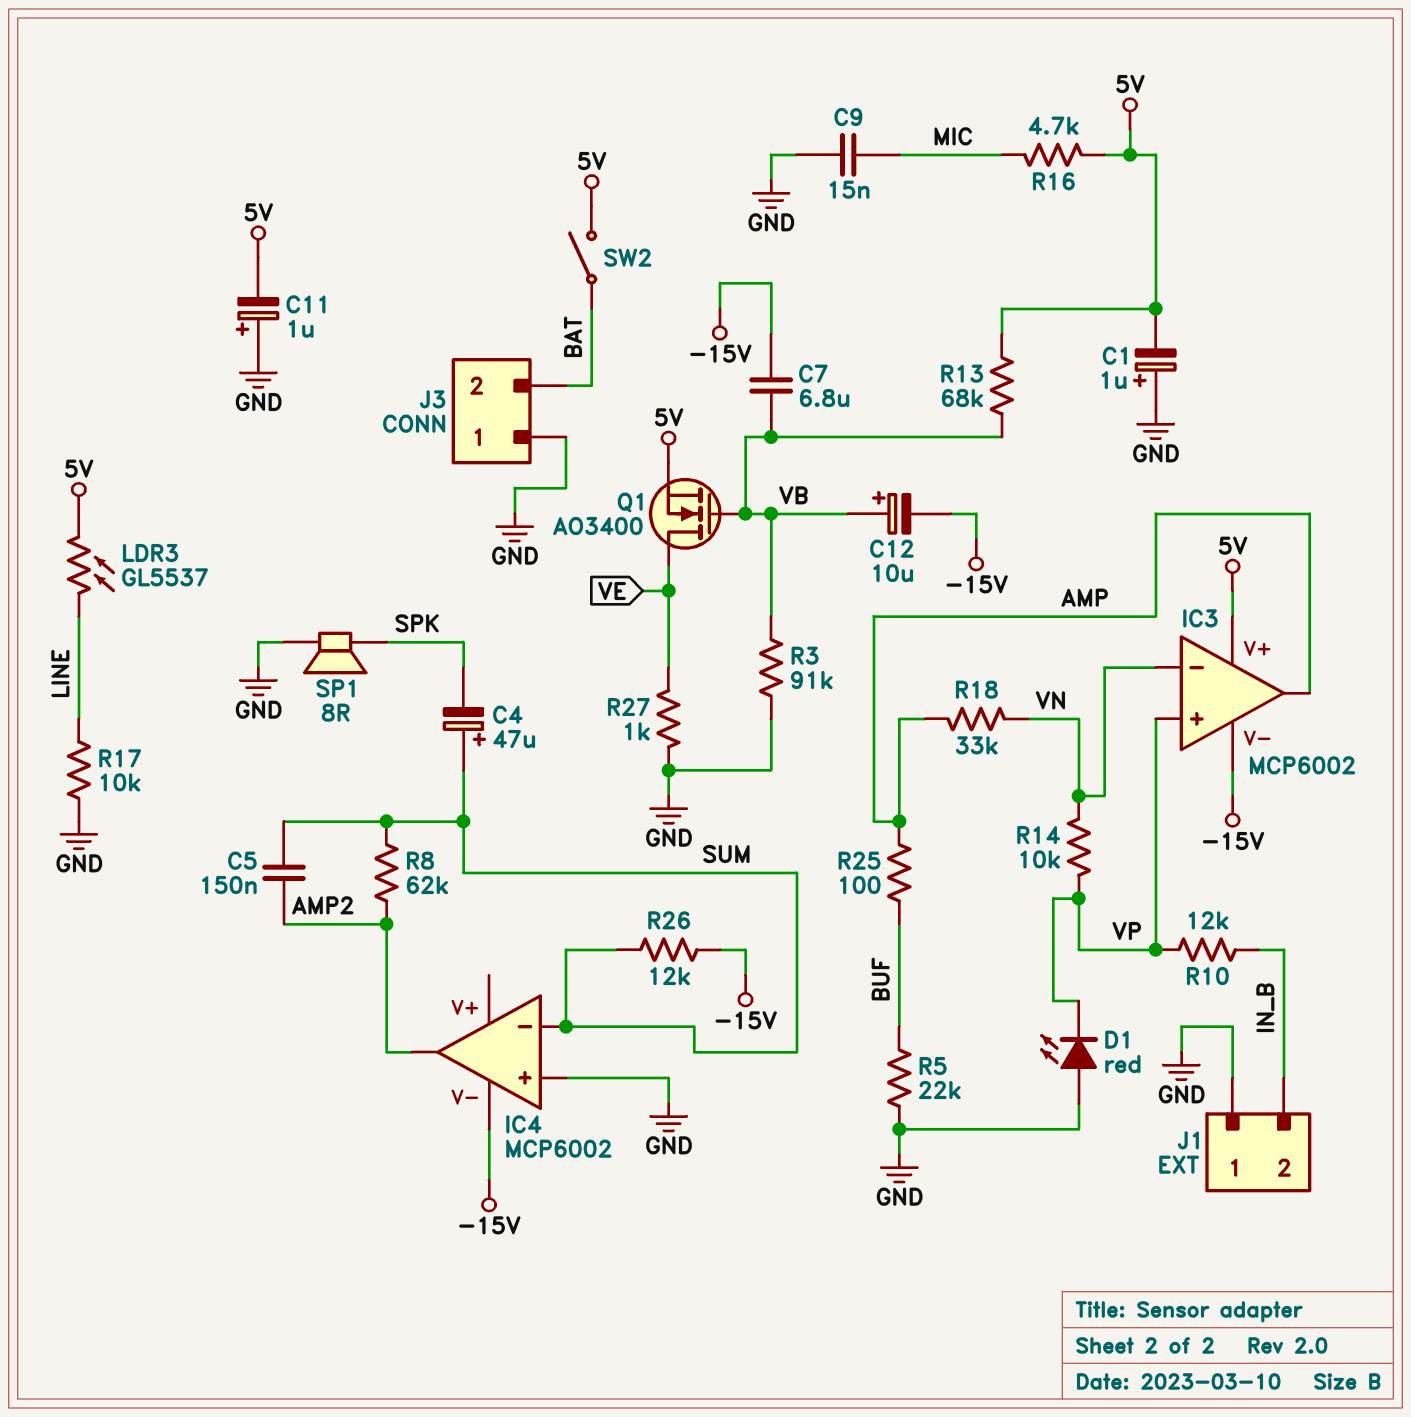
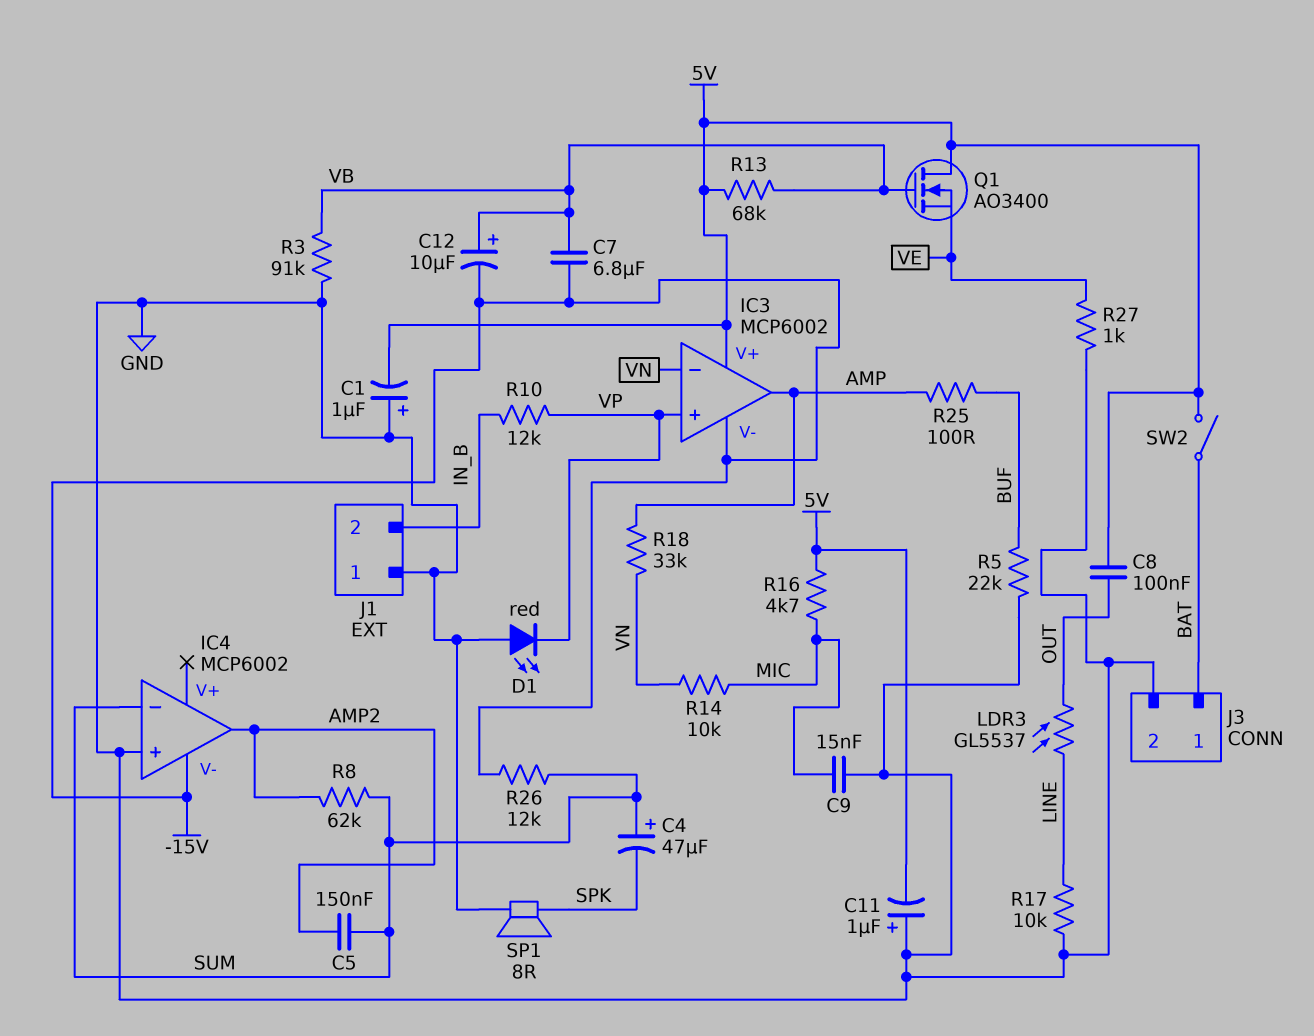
C8: none -> 100nF (5V, OUT)
J3 pin 1: GND -> BAT
J3 pin 2: BAT -> GND
LDR3: GL5537 (5V, LINE) -> GL5537 (LINE, OUT)
Q1: NMOS AO3400 (G VB, D VE, S 5V) -> NMOS AO3400 (G VB, D 5V, S VE)
R14: 10k (VN, VP) -> 10k (MIC, VN)

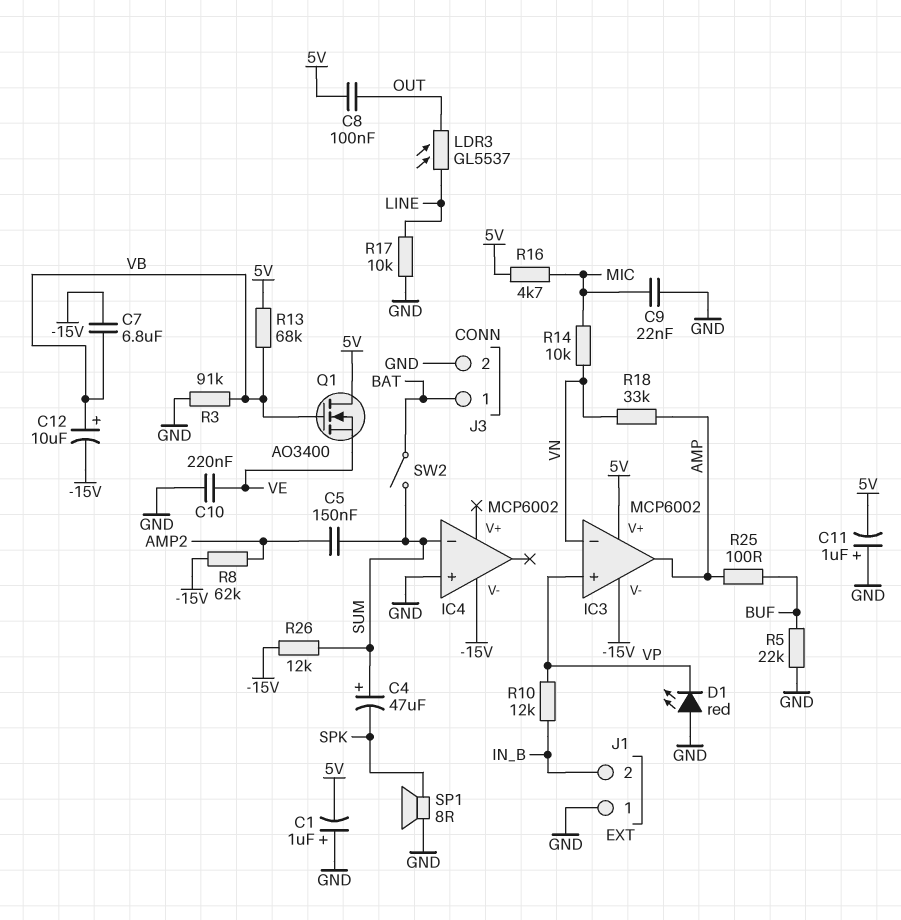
C9: 15nF (GND, MIC) -> 22nF (GND, MIC)
C10: none -> 220nF (GND, VE)
IC4 pin out: AMP2 -> none
R8: 62k (AMP2, SUM) -> 62k (-15V, AMP2)
R27: 1k (GND, VE) -> none
SW2: switch (5V, BAT) -> switch (BAT, SUM)

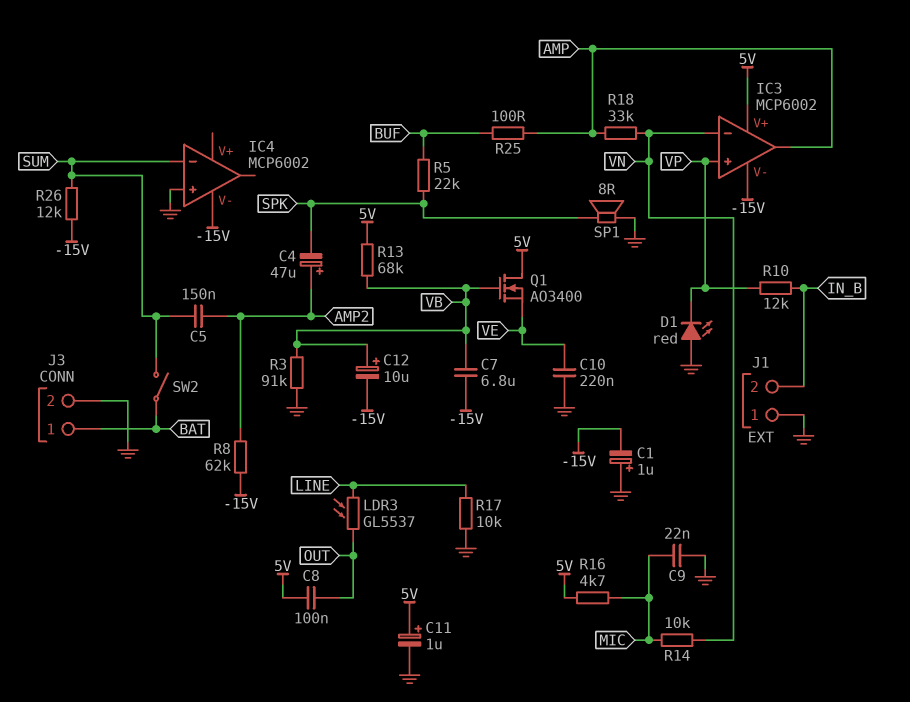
C1: 1uF (plus GND, minus 5V) -> 1uF (plus GND, minus -15V)
C4: 47uF (plus SUM, minus SPK) -> 47uF (plus AMP2, minus SPK)
C11: 1uF (plus GND, minus 5V) -> 1uF (plus 5V, minus GND)
R5: 22k (BUF, GND) -> 22k (BUF, SPK)

